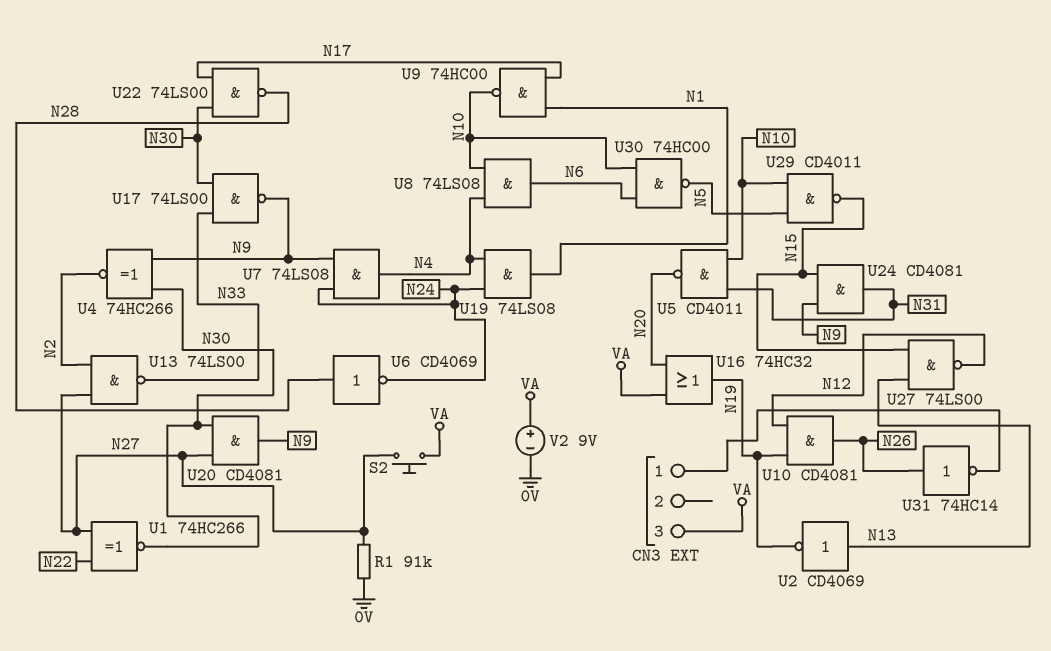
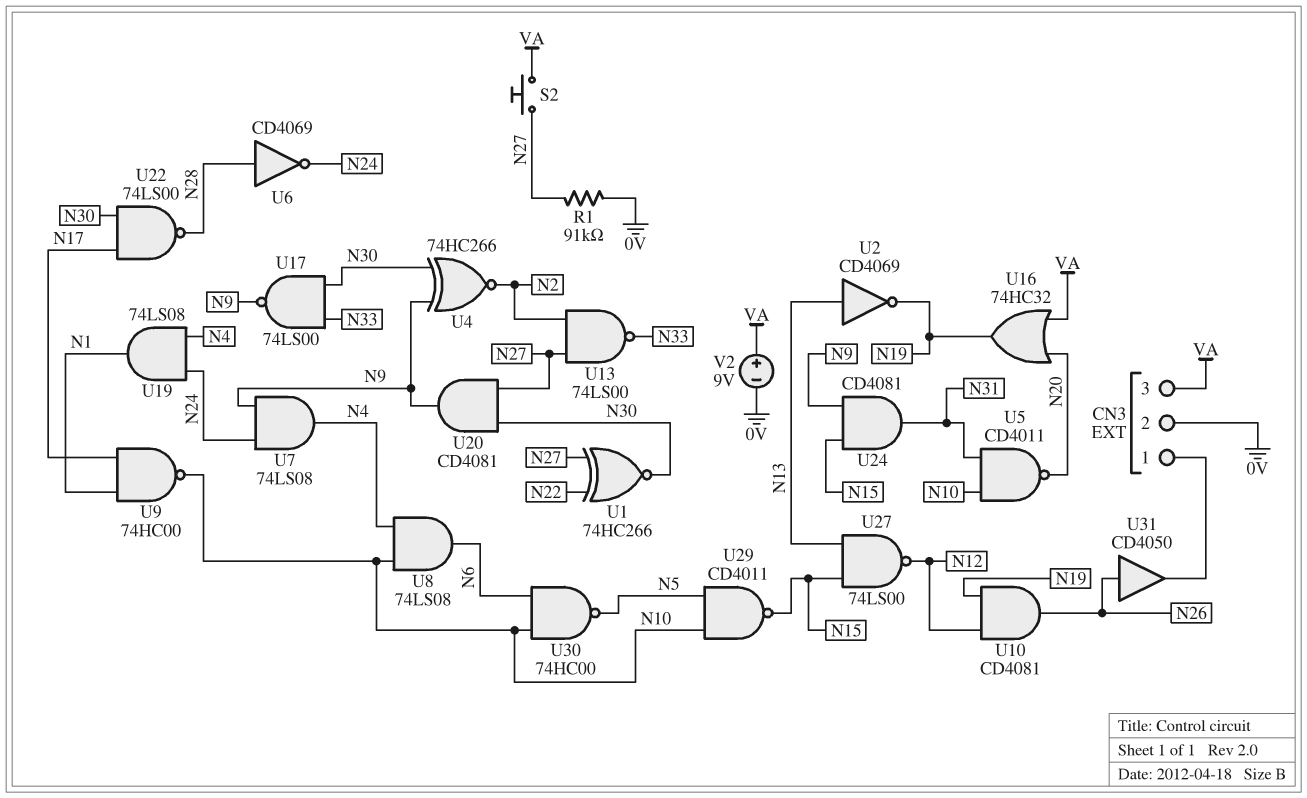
CN3 pin 2: none -> 0V
U31: NOT 74HC14 (in N26, out CN3/1) -> buffer CD4050 (in N26, out CN3/1)

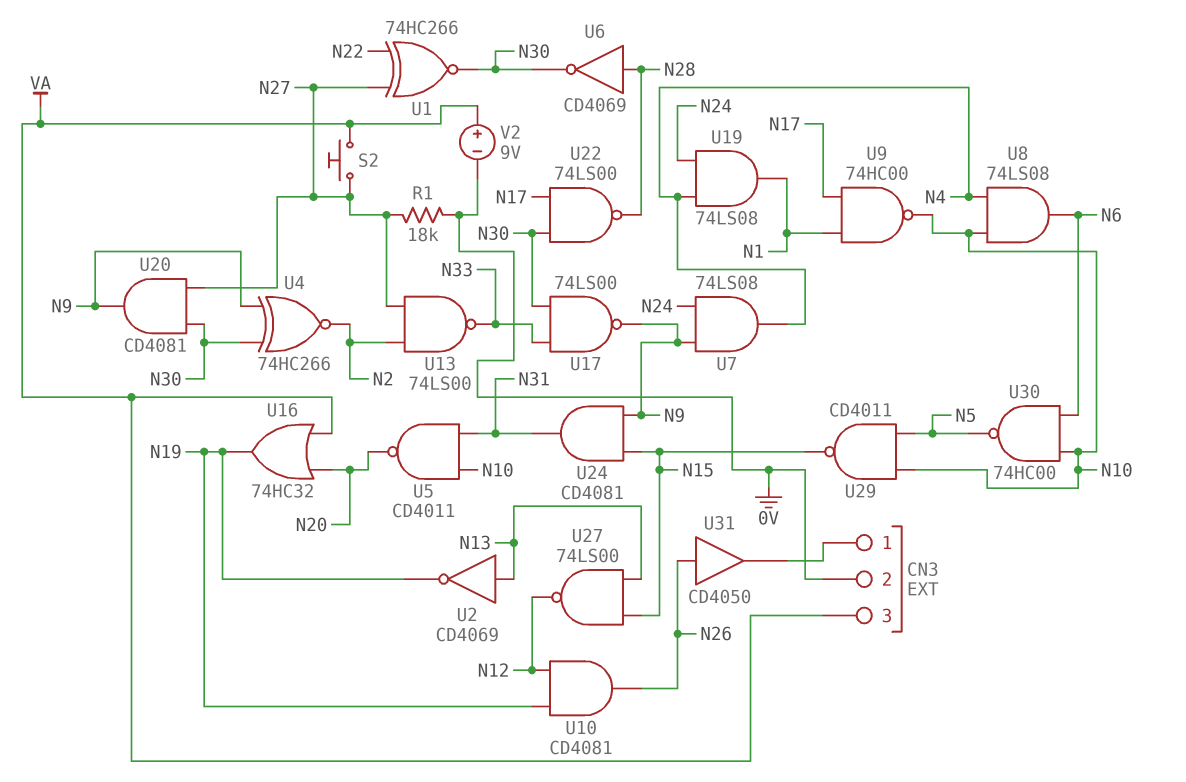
R1: 91k (0V, N27) -> 18k (0V, N27)
U6: NOT CD4069 (in N28, out N24) -> NOT CD4069 (in N28, out N30)

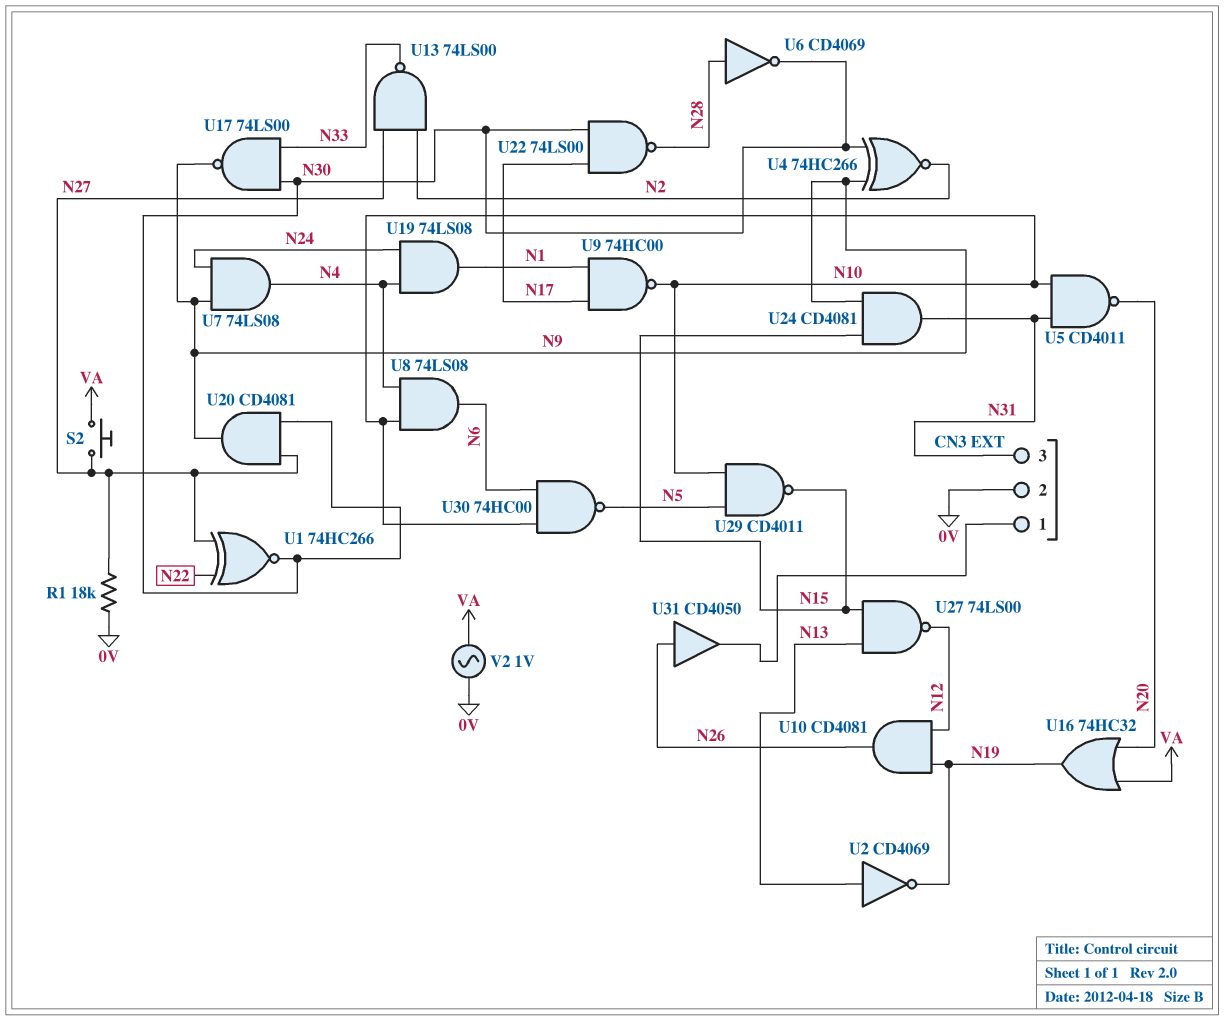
CN3 pin 3: VA -> N31
V2: 9V (plus VA, minus 0V) -> AC 1V (0V, VA)

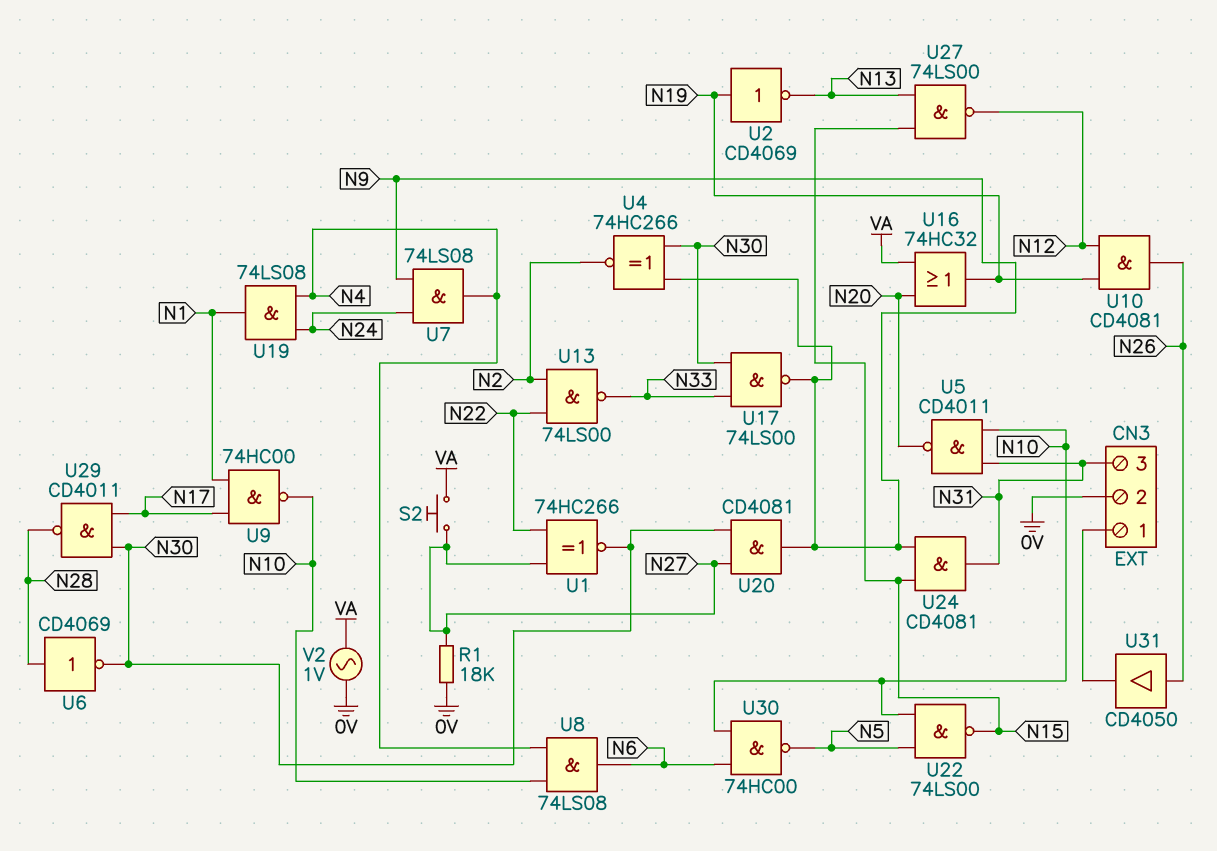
U2: NOT CD4069 (in N13, out N19) -> NOT CD4069 (in N19, out N13)
U13: NAND 74LS00 (in N2, in N27, out N33) -> NAND 74LS00 (in N2, in N22, out N33)
U22: NAND 74LS00 (in N17, in N30, out N28) -> NAND 74LS00 (in N5, in N10, out N15)
U29: NAND CD4011 (in N5, in N10, out N15) -> NAND CD4011 (in N17, in N30, out N28)

